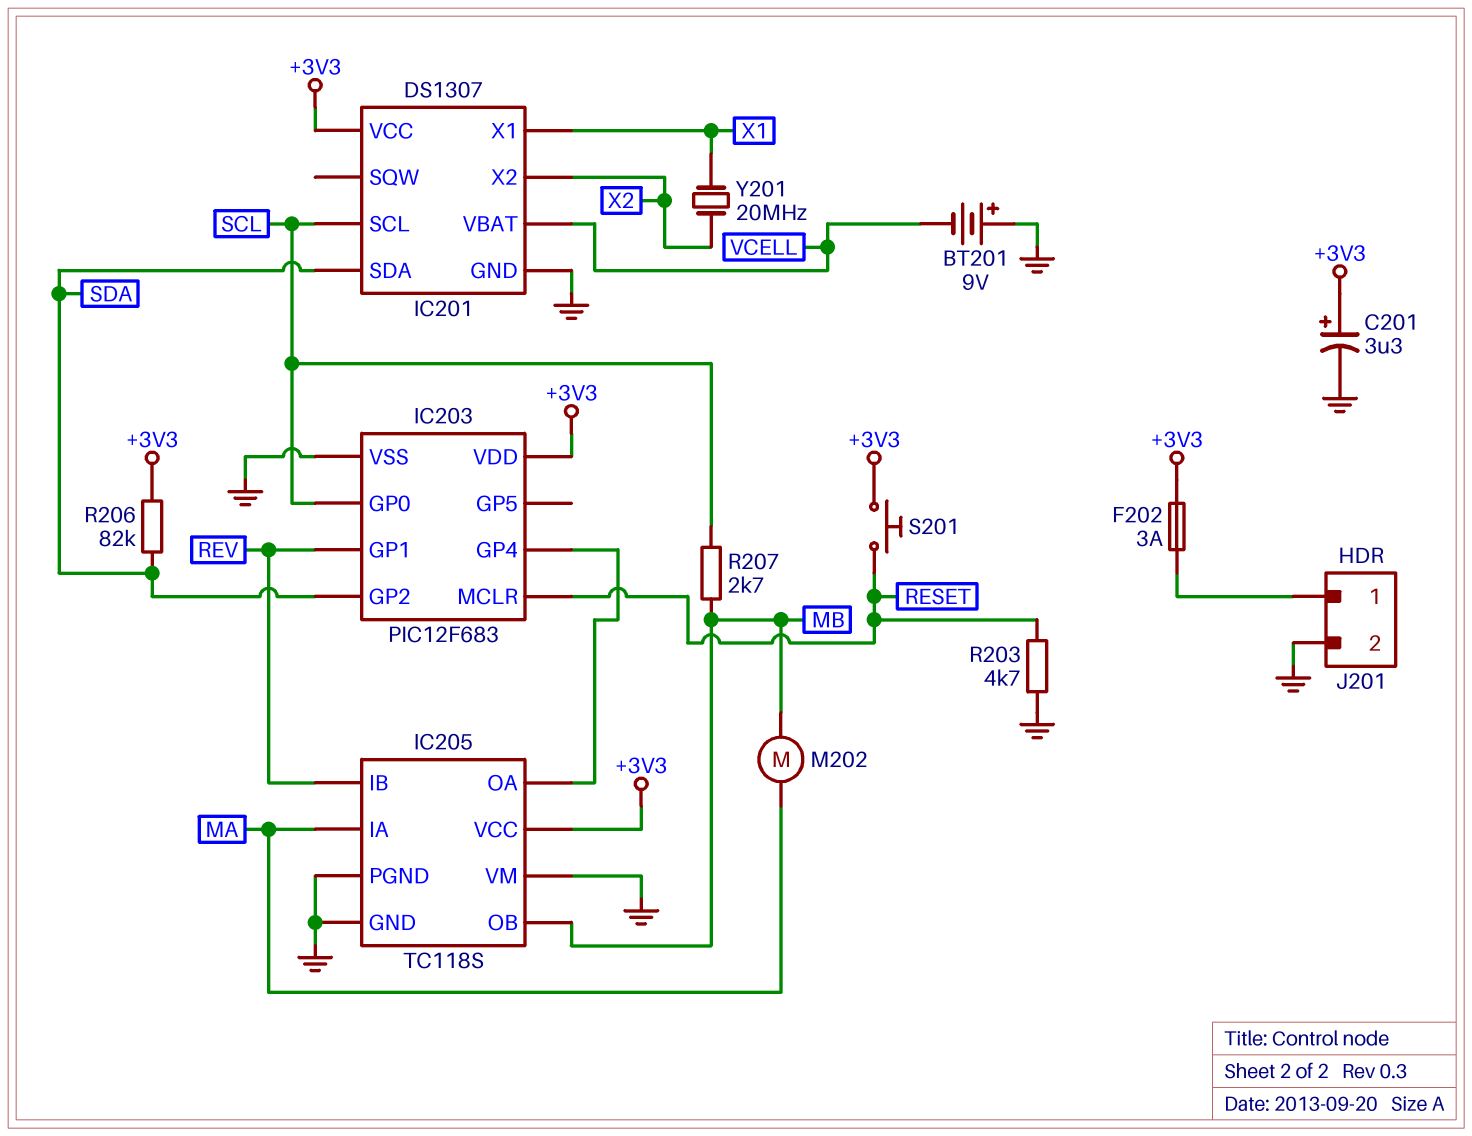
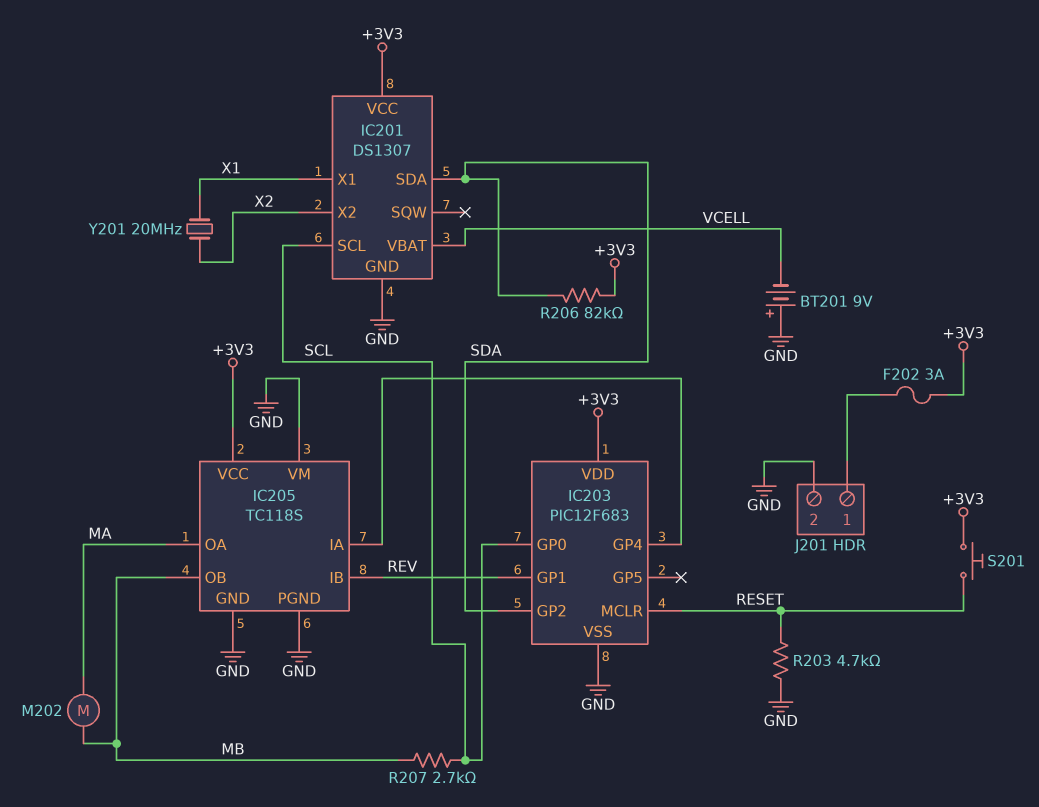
C201: 3.3uF (plus +3V3, minus GND) -> none
IC205 pin IA: MA -> IC203/GP4
IC205 pin OA: IC203/GP4 -> MA

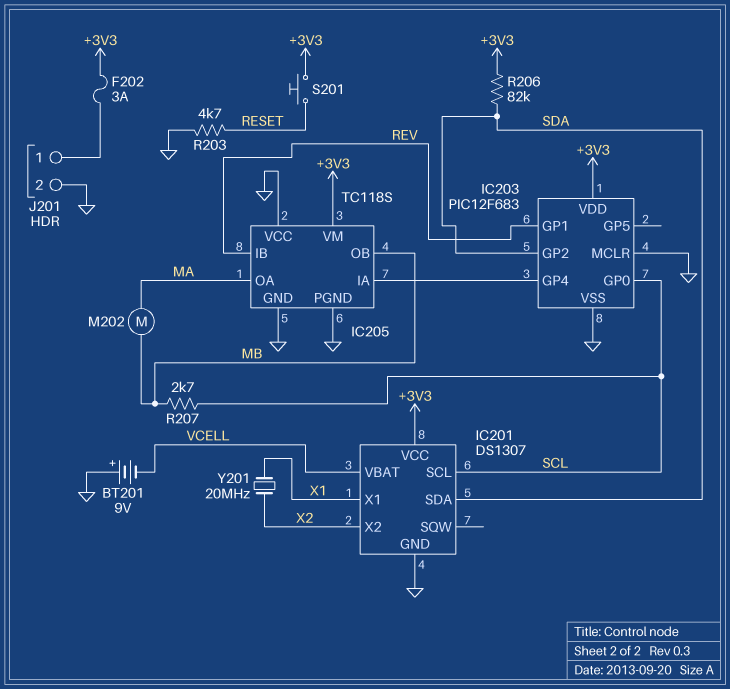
IC203 pin MCLR: RESET -> GND
IC205 pin VCC: +3V3 -> GND
IC205 pin VM: GND -> +3V3

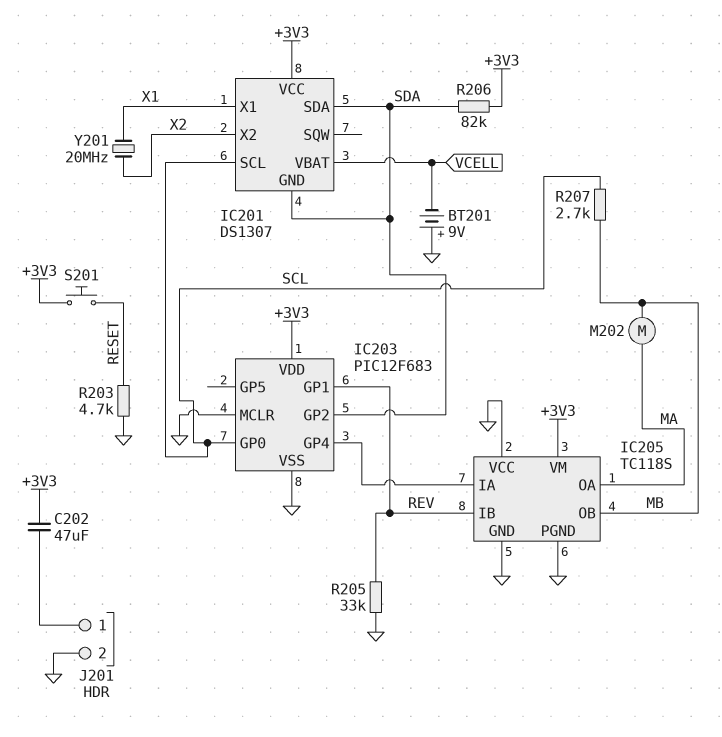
C202: none -> 47uF (+3V3, J201/1)
F202: 3A (+3V3, J201/1) -> none
IC201 pin GND: GND -> SDA
R205: none -> 33k (GND, REV)

